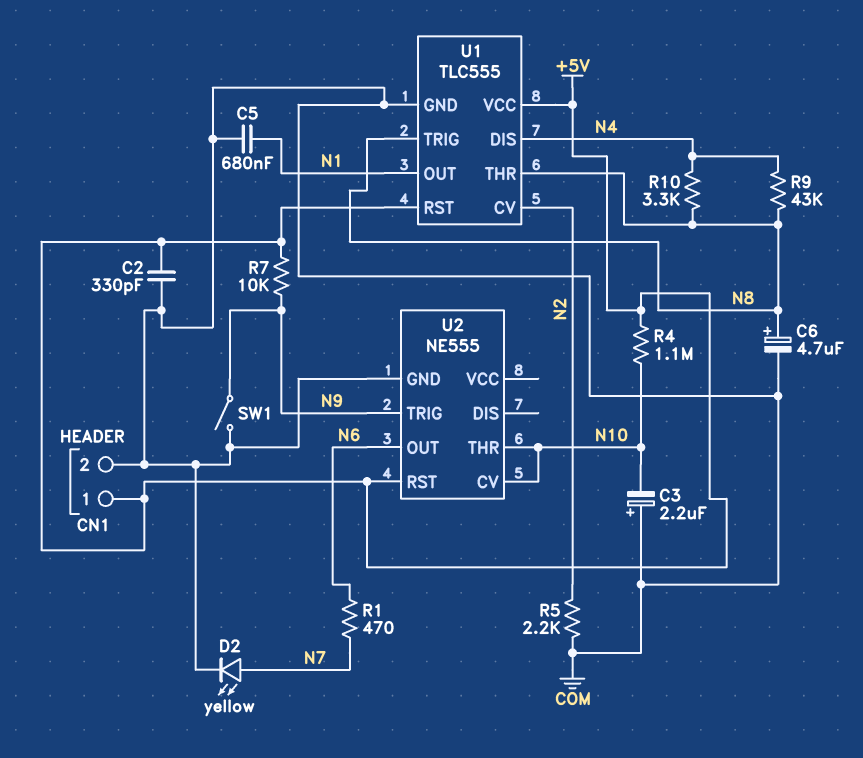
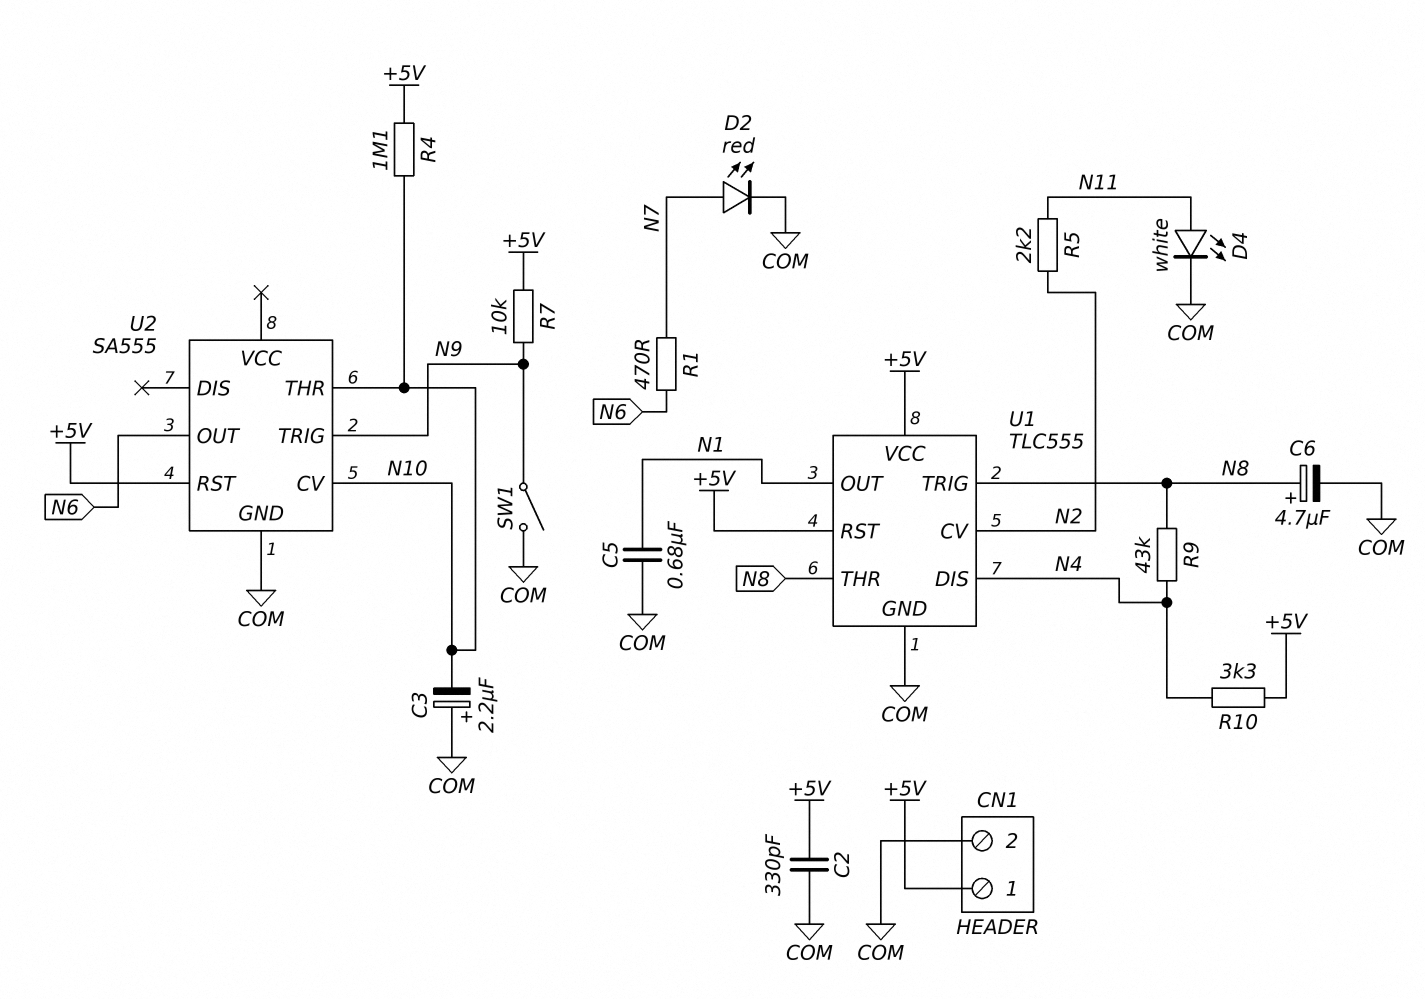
D2: LED yellow (A N7, K COM) -> LED red (A N7, K COM)
D4: none -> LED white (A N11, K COM)
R5: 2.2k (COM, N2) -> 2.2k (N2, N11)
R10: 3.3k (N4, N8) -> 3.3k (+5V, N4)
U2: NE555 -> SA555

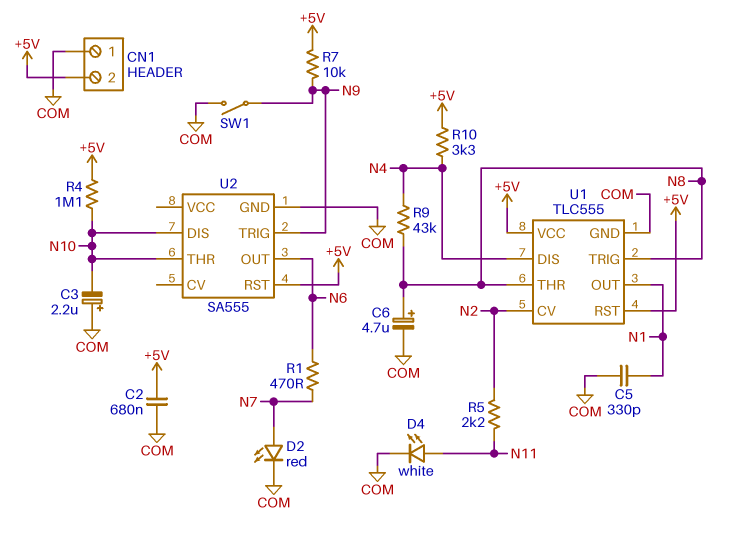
C2: 330pF (+5V, COM) -> 680nF (+5V, COM)
C5: 680nF (COM, N1) -> 330pF (COM, N1)
CN1 pin 1: +5V -> COM
CN1 pin 2: COM -> +5V
U2 pin CV: N10 -> none
U2 pin DIS: none -> N10

